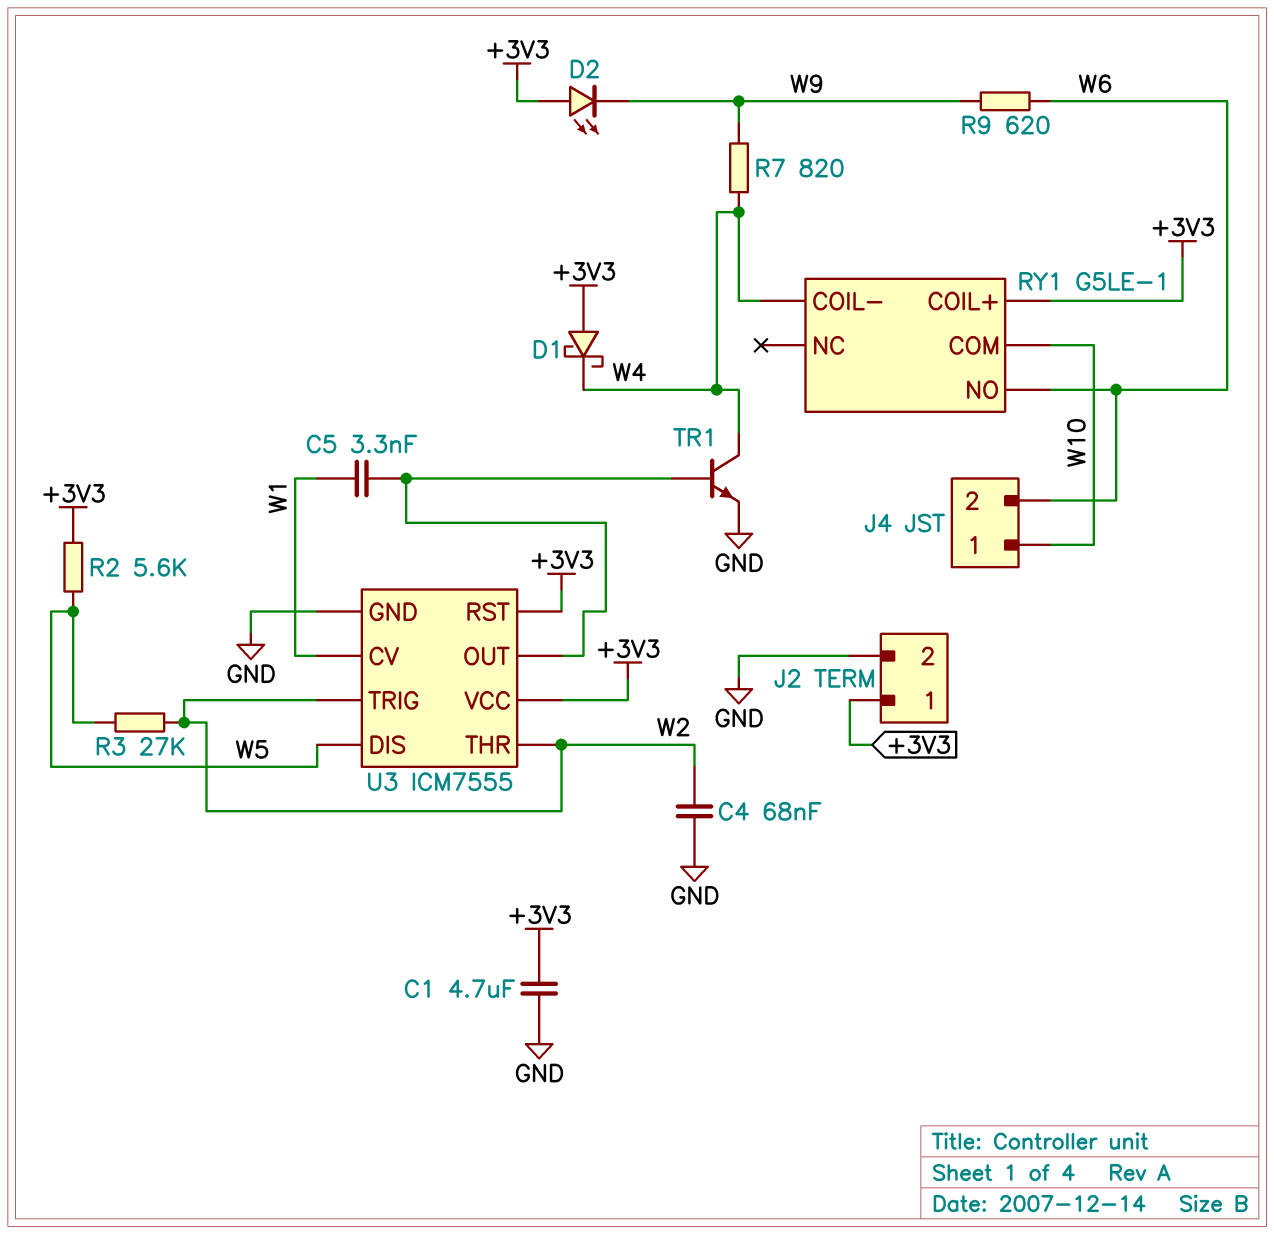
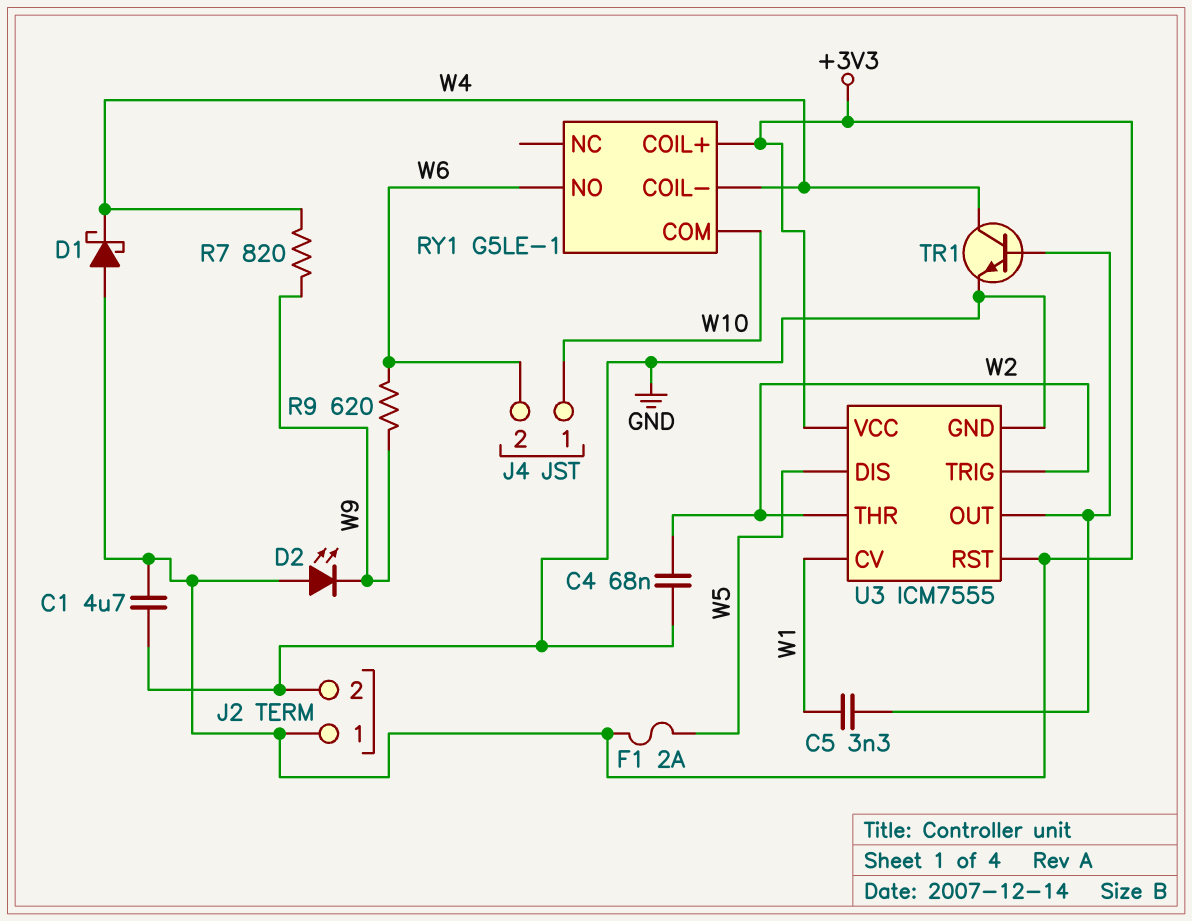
F1: none -> 2A (+3V3, W5)
R2: 5.6k (+3V3, W5) -> none
R3: 27k (W2, W5) -> none

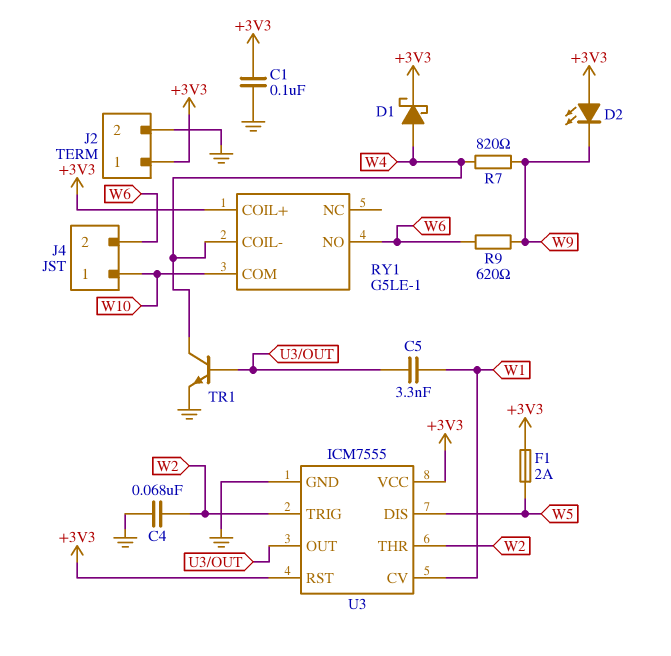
C1: 4.7uF (+3V3, GND) -> 100nF (+3V3, GND)
D1: schottky (A +3V3, K W4) -> schottky (A W4, K +3V3)

